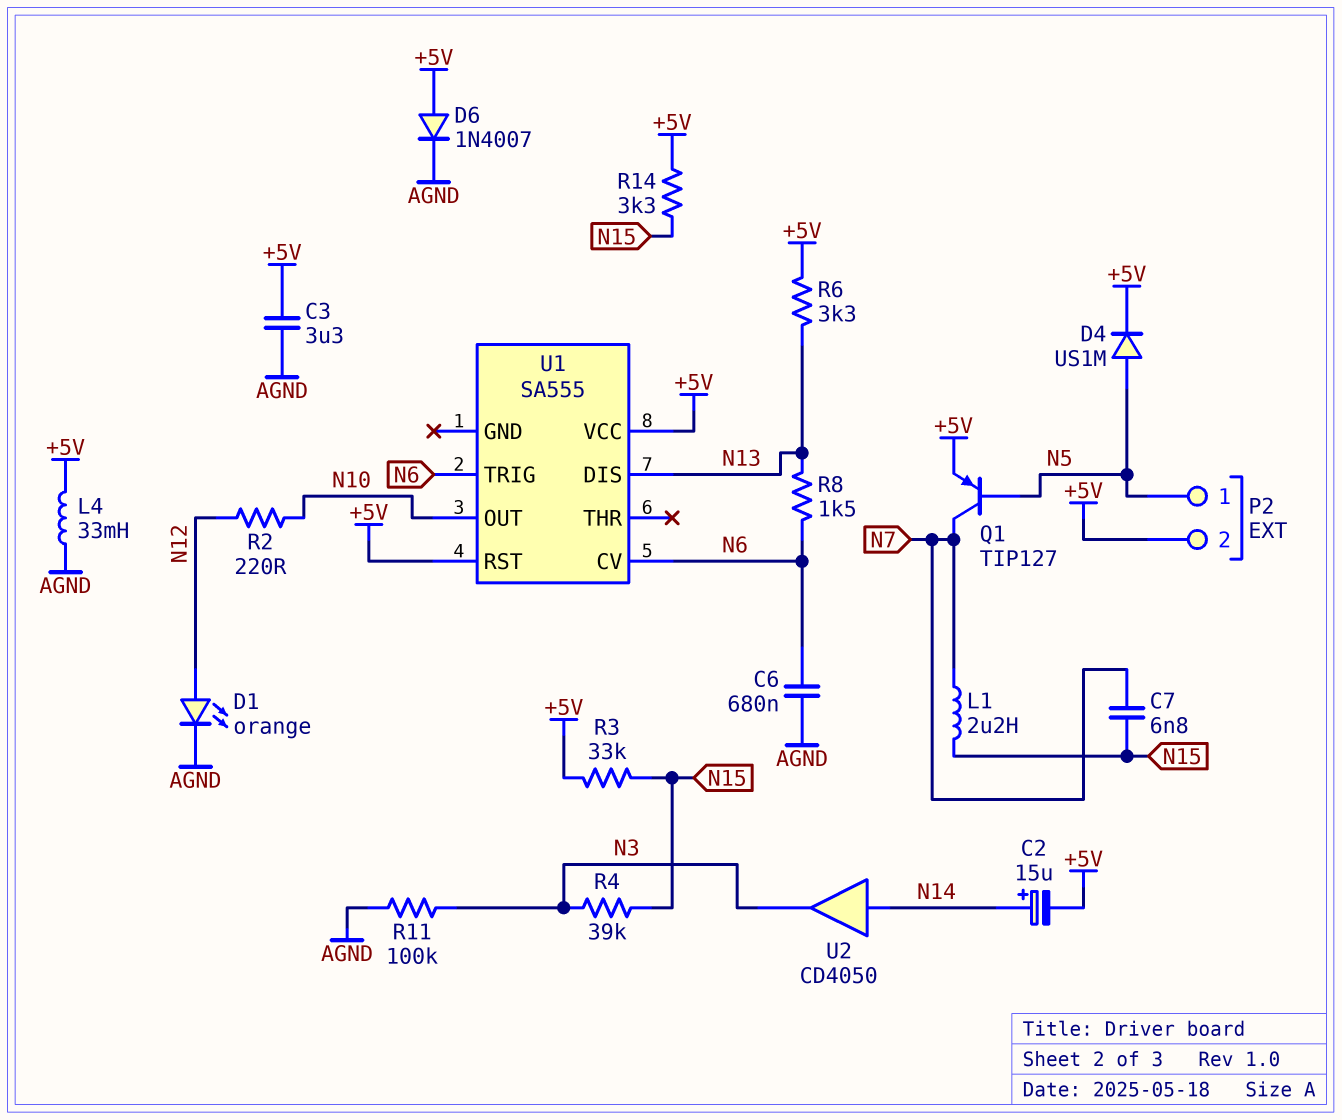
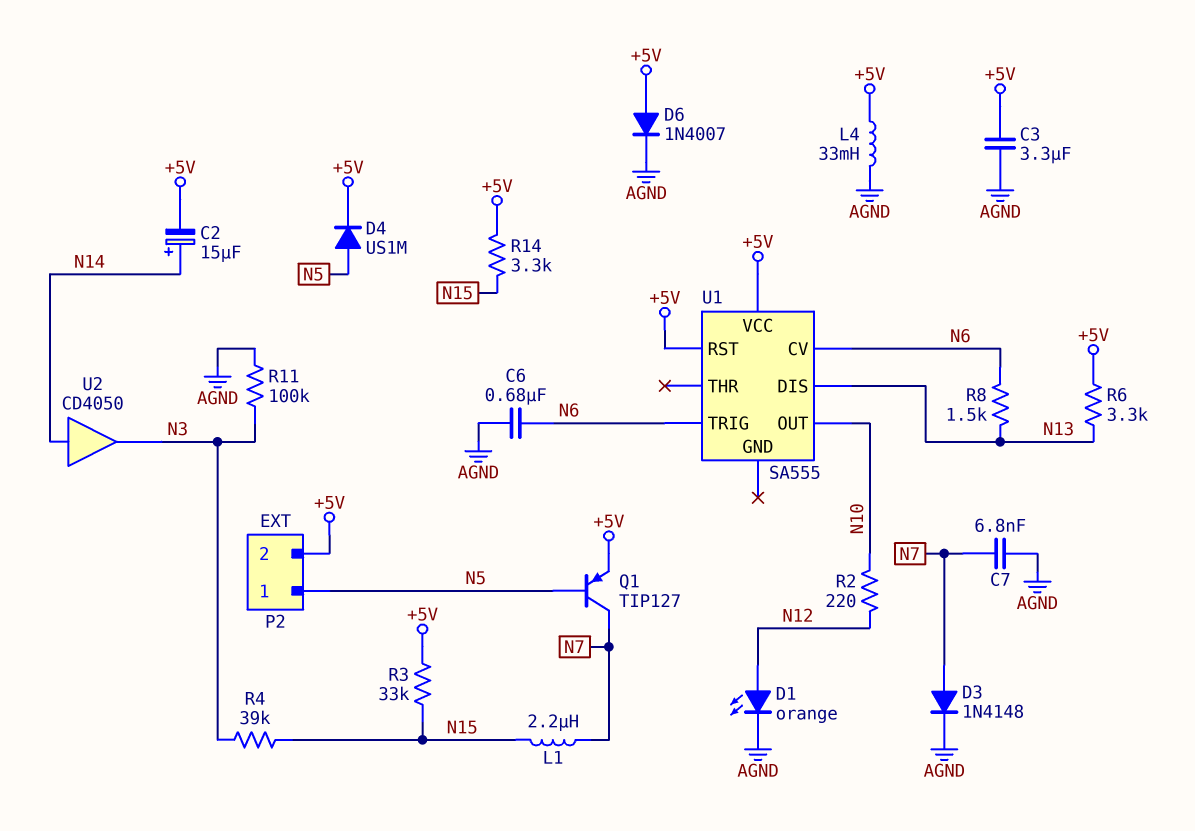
C7: 6.8nF (N7, N15) -> 6.8nF (AGND, N7)
D3: none -> diode 1N4148 (A N7, K AGND)

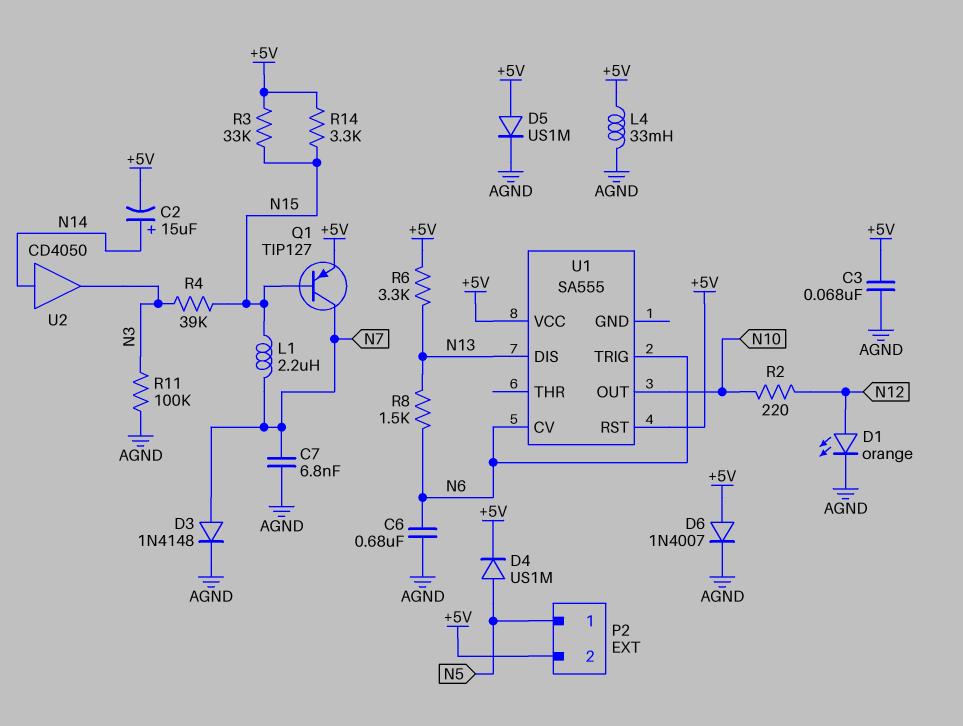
C3: 3.3uF (+5V, AGND) -> 68nF (+5V, AGND)
D5: none -> diode US1M (A +5V, K AGND)
Q1: PNP TIP127 (B N5, C N7, E +5V) -> PNP TIP127 (B N15, C N7, E +5V)

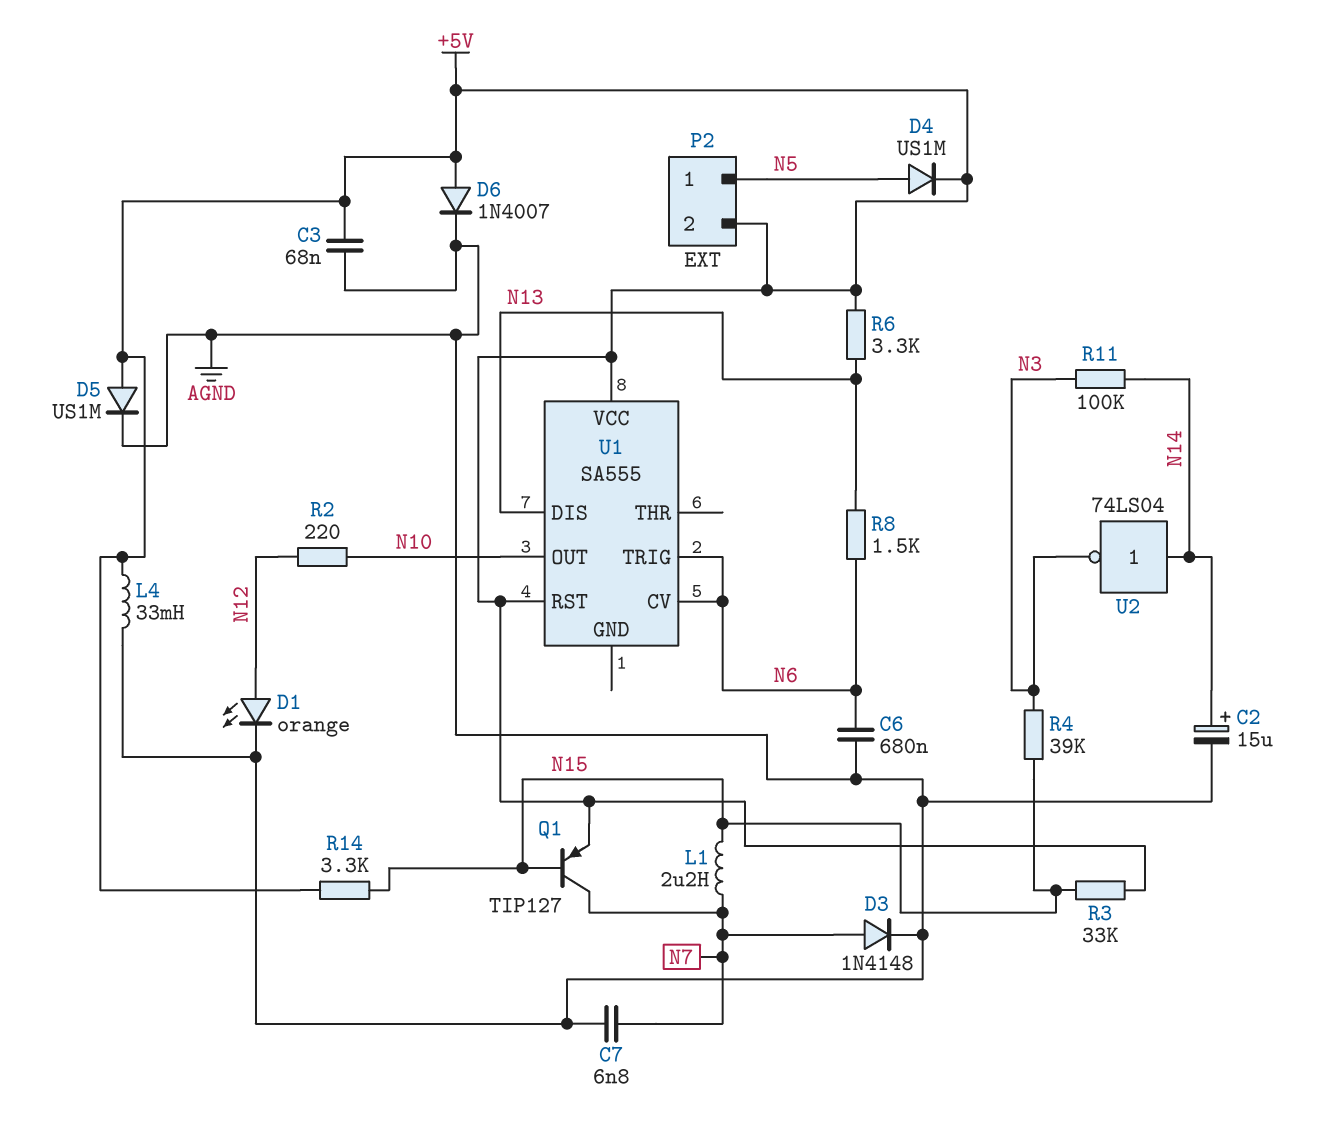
C2: 15uF (plus N14, minus +5V) -> 15uF (plus N14, minus AGND)
R11: 100k (AGND, N3) -> 100k (N3, N14)
U2: buffer CD4050 (in N14, out N3) -> NOT 74LS04 (in N14, out N3)

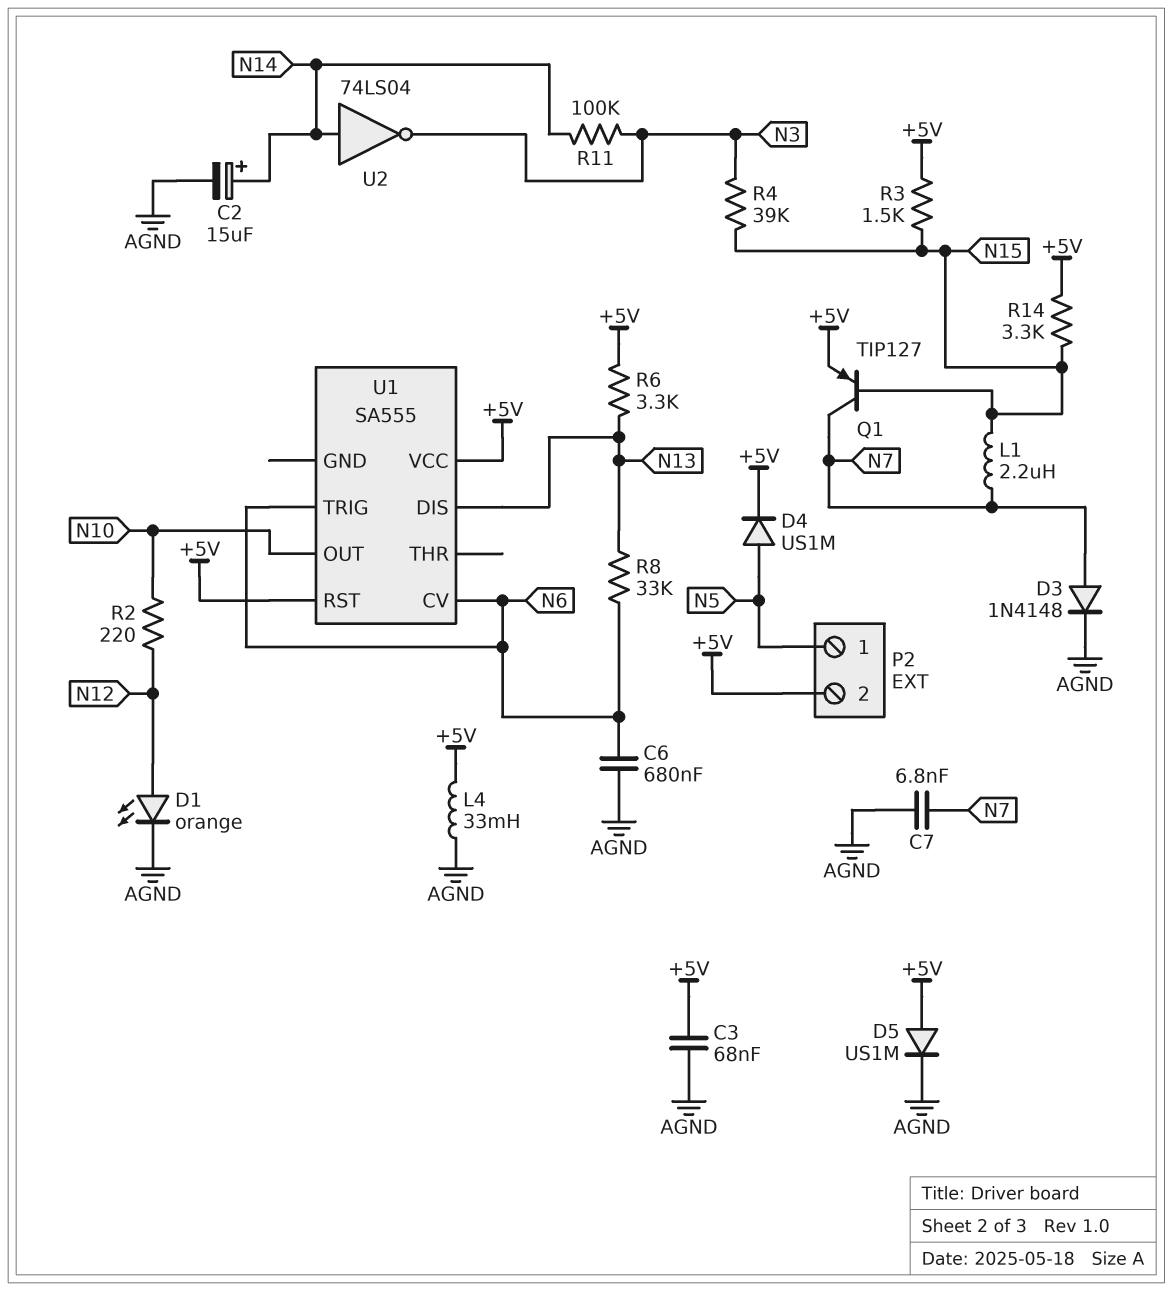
D6: diode 1N4007 (A +5V, K AGND) -> none
R3: 33k (+5V, N15) -> 1.5k (+5V, N15)
R8: 1.5k (N6, N13) -> 33k (N6, N13)

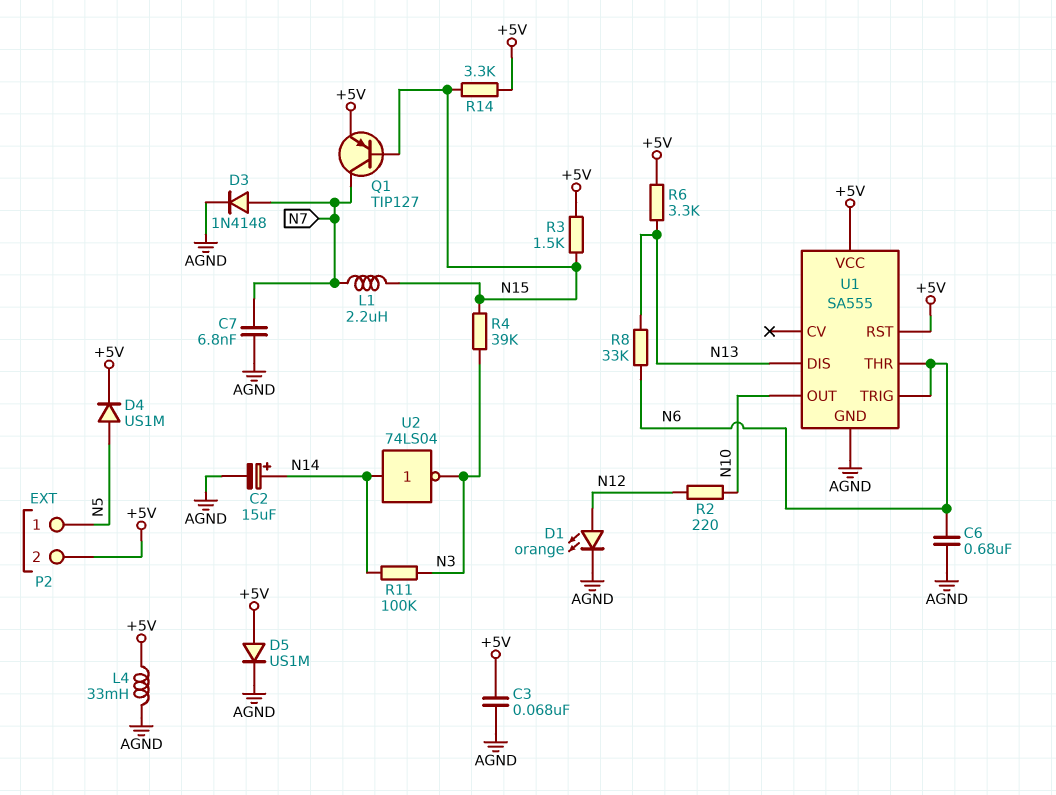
U1 pin CV: N6 -> none
U1 pin GND: none -> AGND
U1 pin THR: none -> N6

